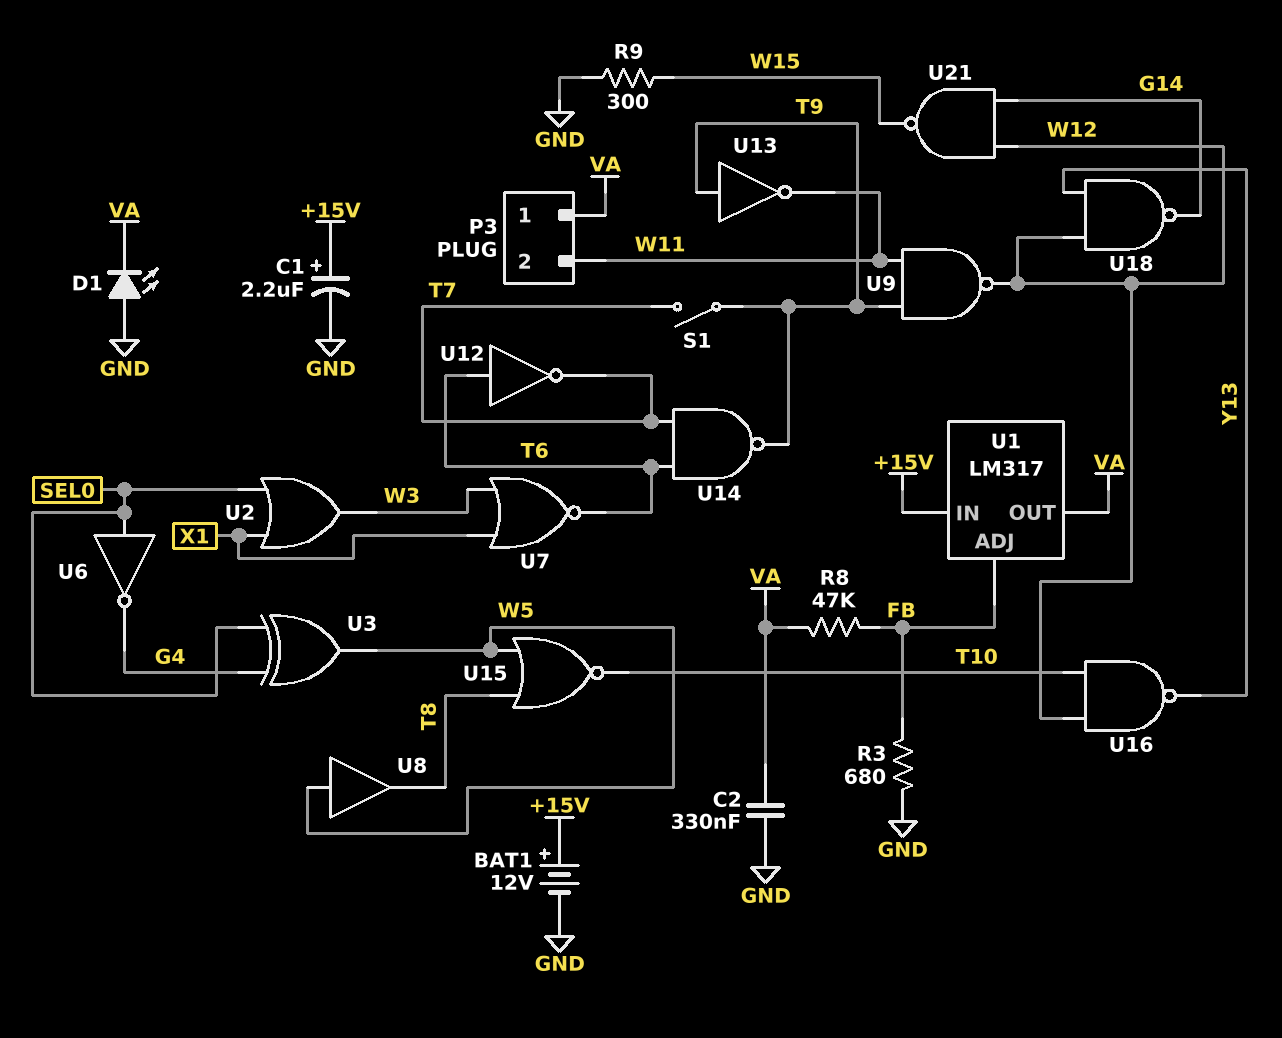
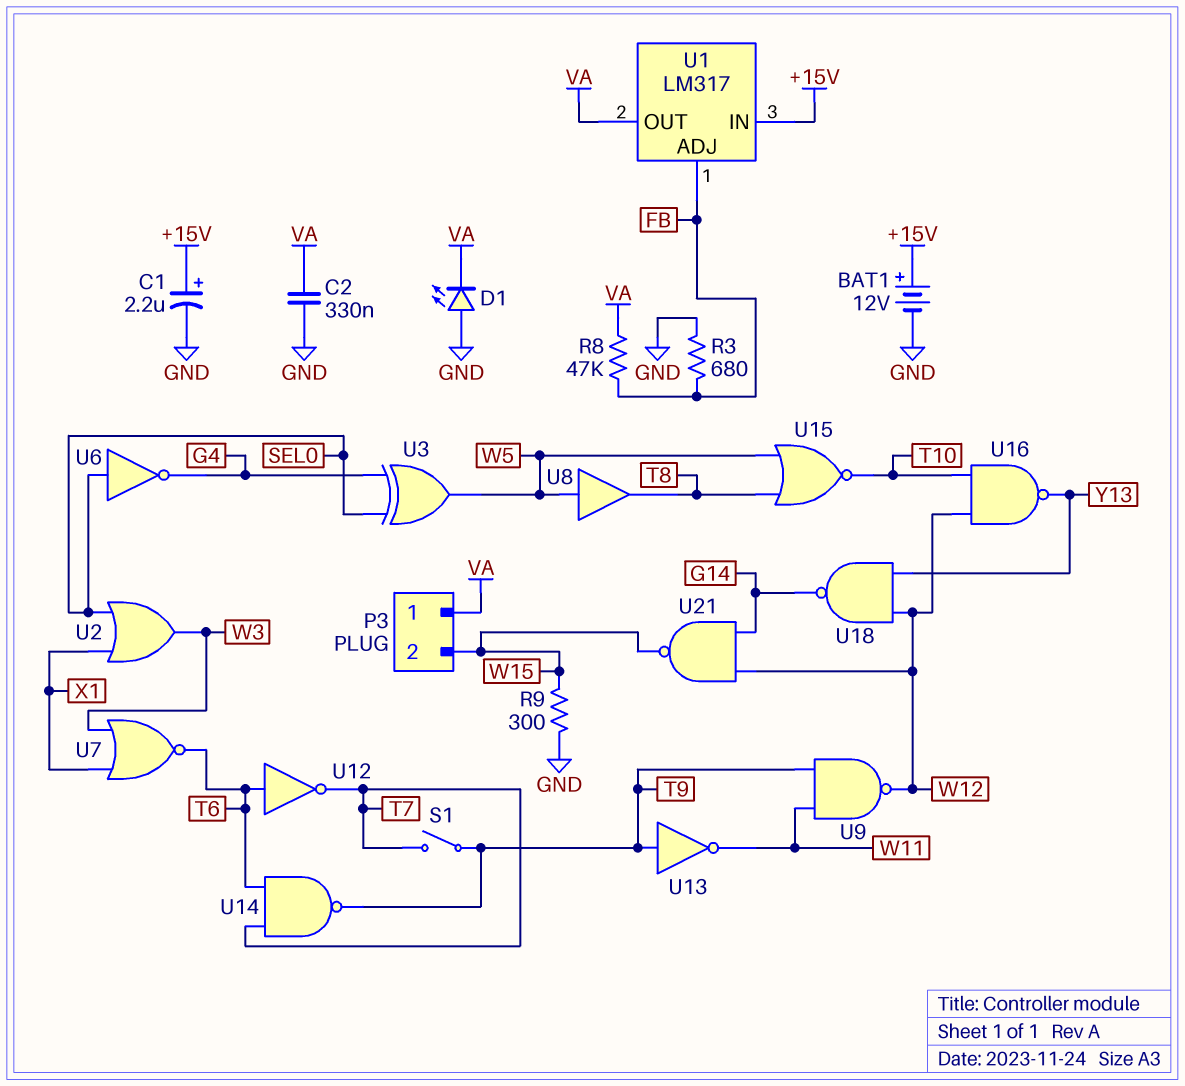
P3 pin 2: W11 -> W15

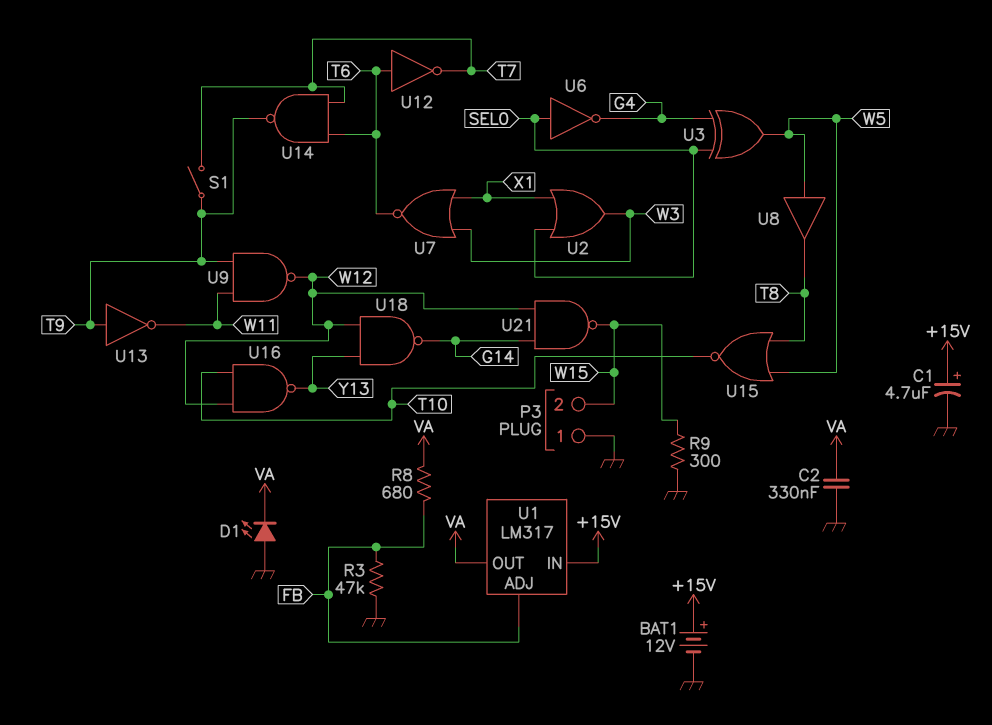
C1: 2.2uF (plus +15V, minus GND) -> 4.7uF (plus +15V, minus GND)
P3 pin 1: VA -> GND
R3: 680 (FB, GND) -> 47k (FB, GND)
R8: 47k (FB, VA) -> 680 (FB, VA)

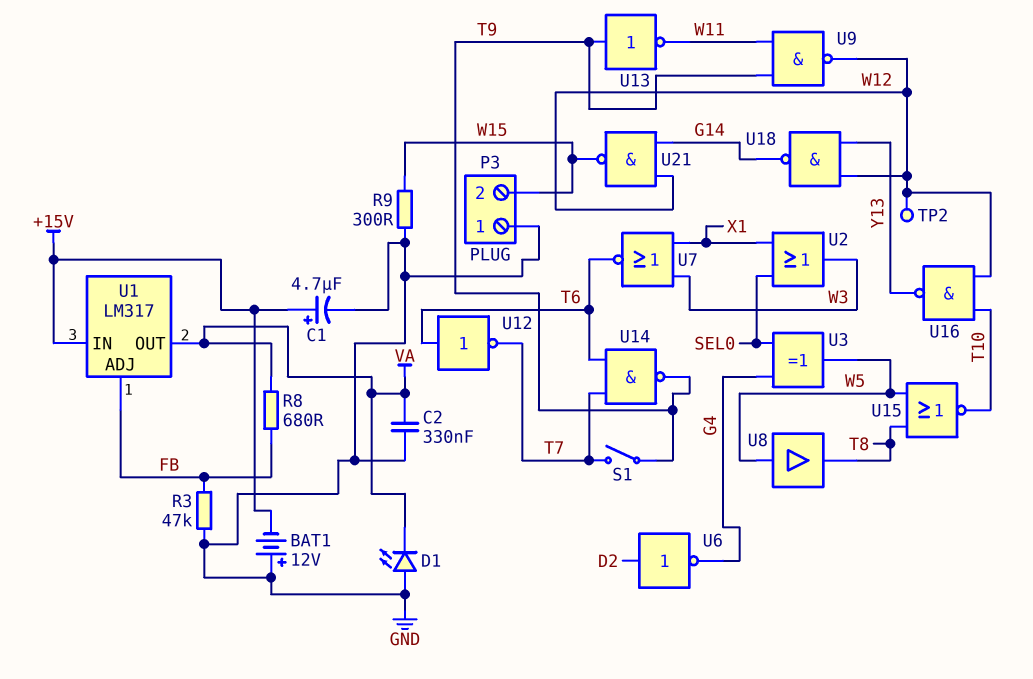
BAT1: 12V (plus +15V, minus GND) -> 12V (plus GND, minus +15V)
TP2: none -> test point (W12)
U6: NOT (in SEL0, out G4) -> NOT (in D2, out G4)

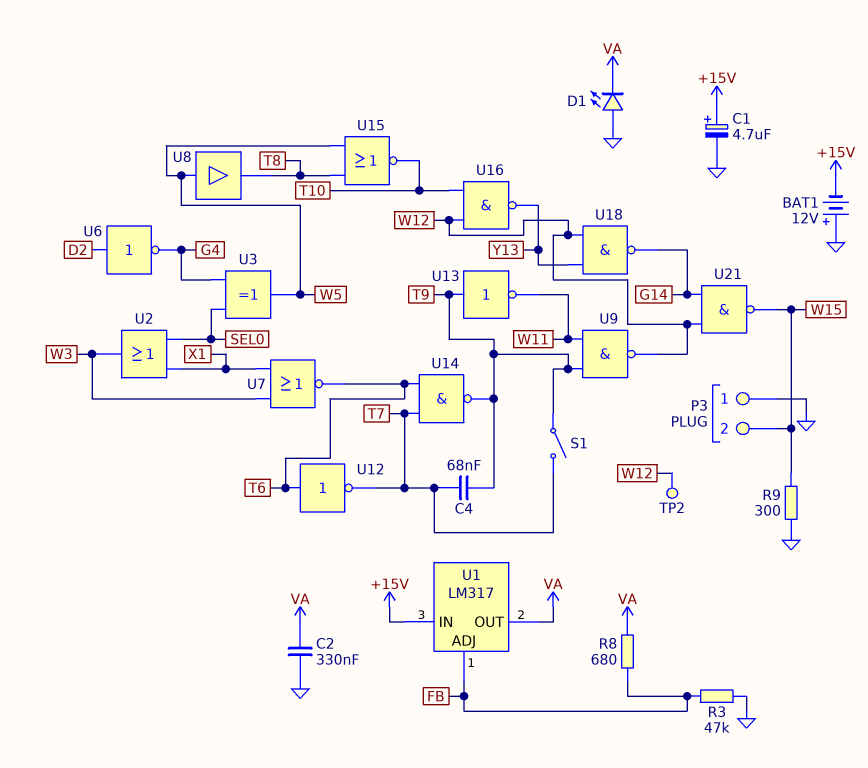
C4: none -> 68nF (T7, T9)

